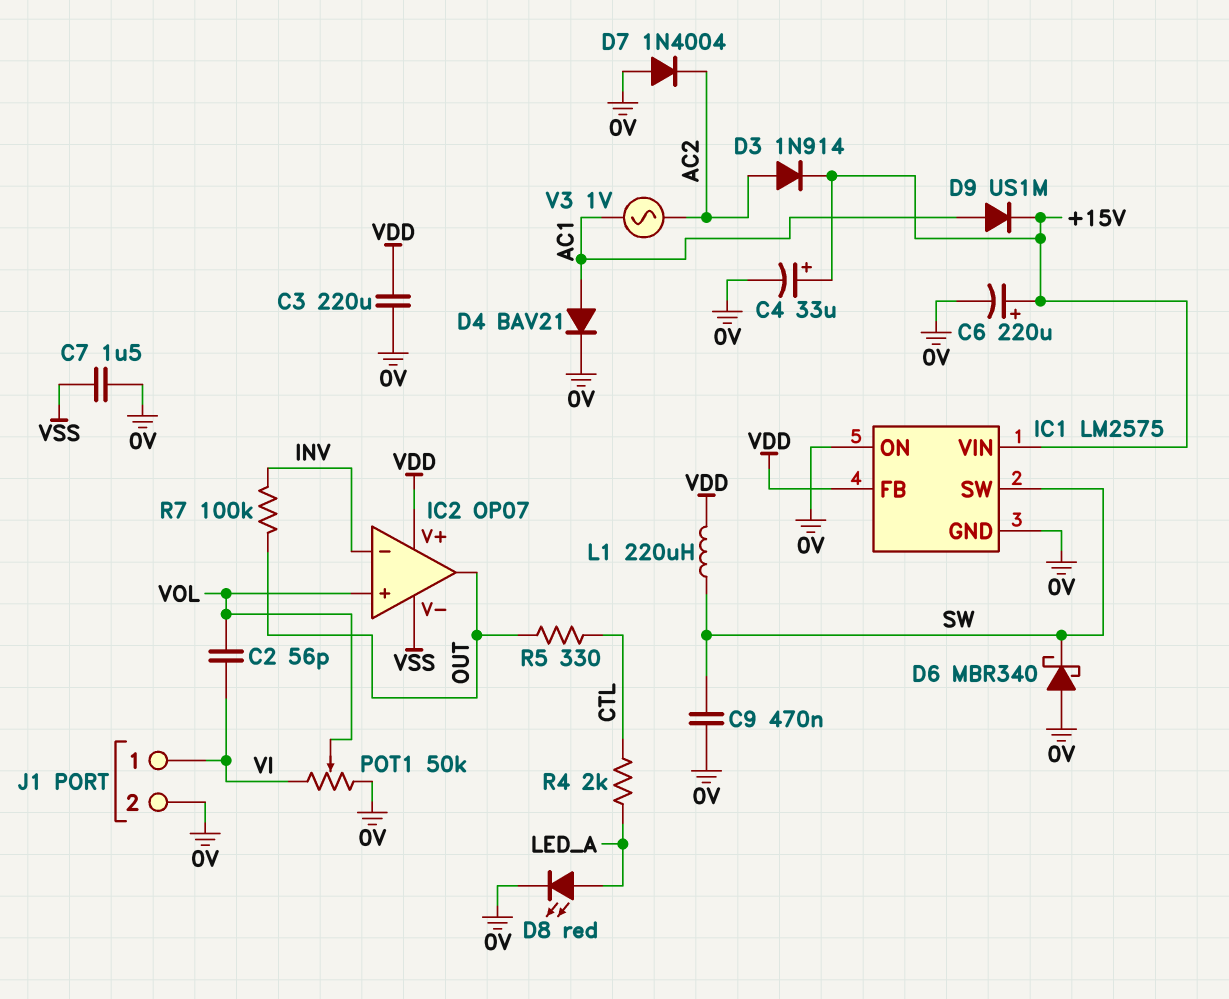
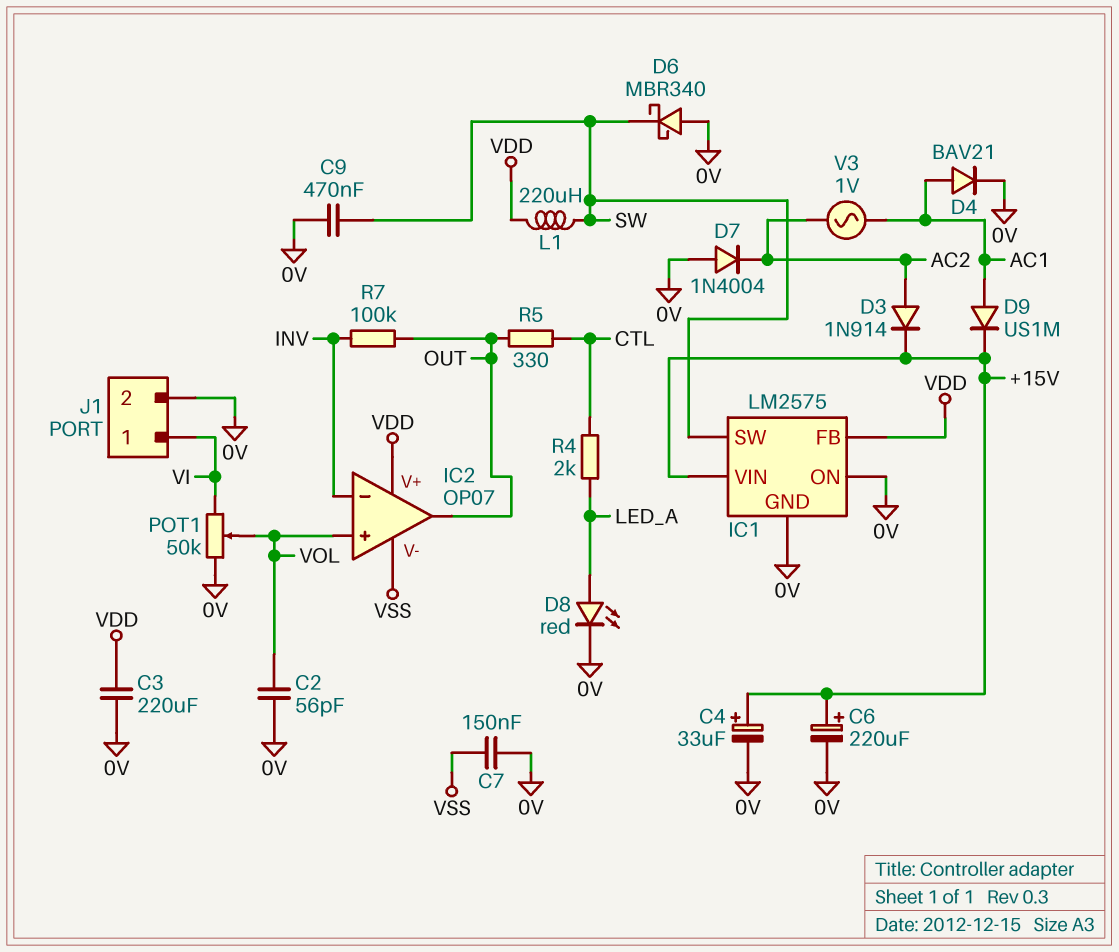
C2: 56pF (VI, VOL) -> 56pF (0V, VOL)
C7: 1.5uF (0V, VSS) -> 150nF (0V, VSS)

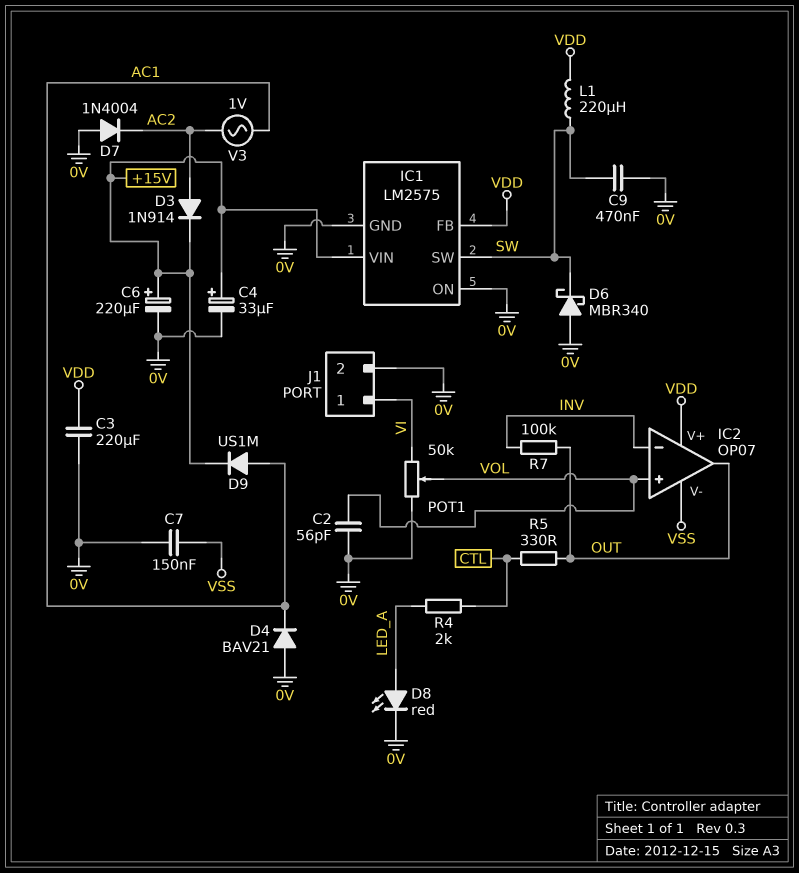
D4: diode BAV21 (A AC1, K 0V) -> diode BAV21 (A 0V, K AC1)

